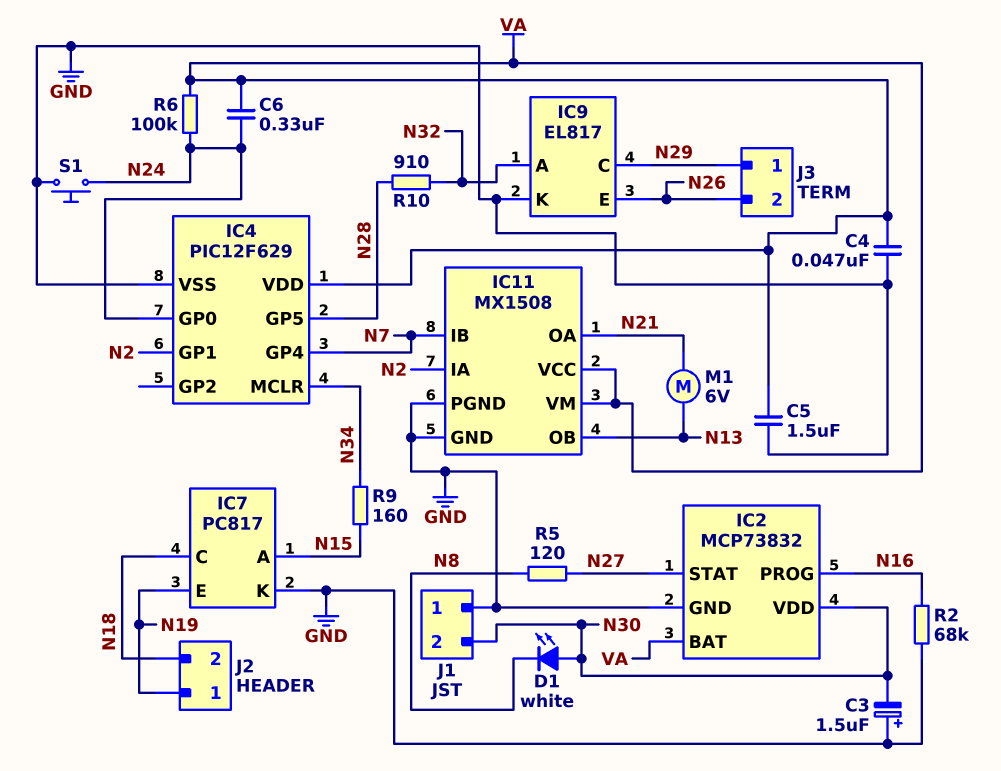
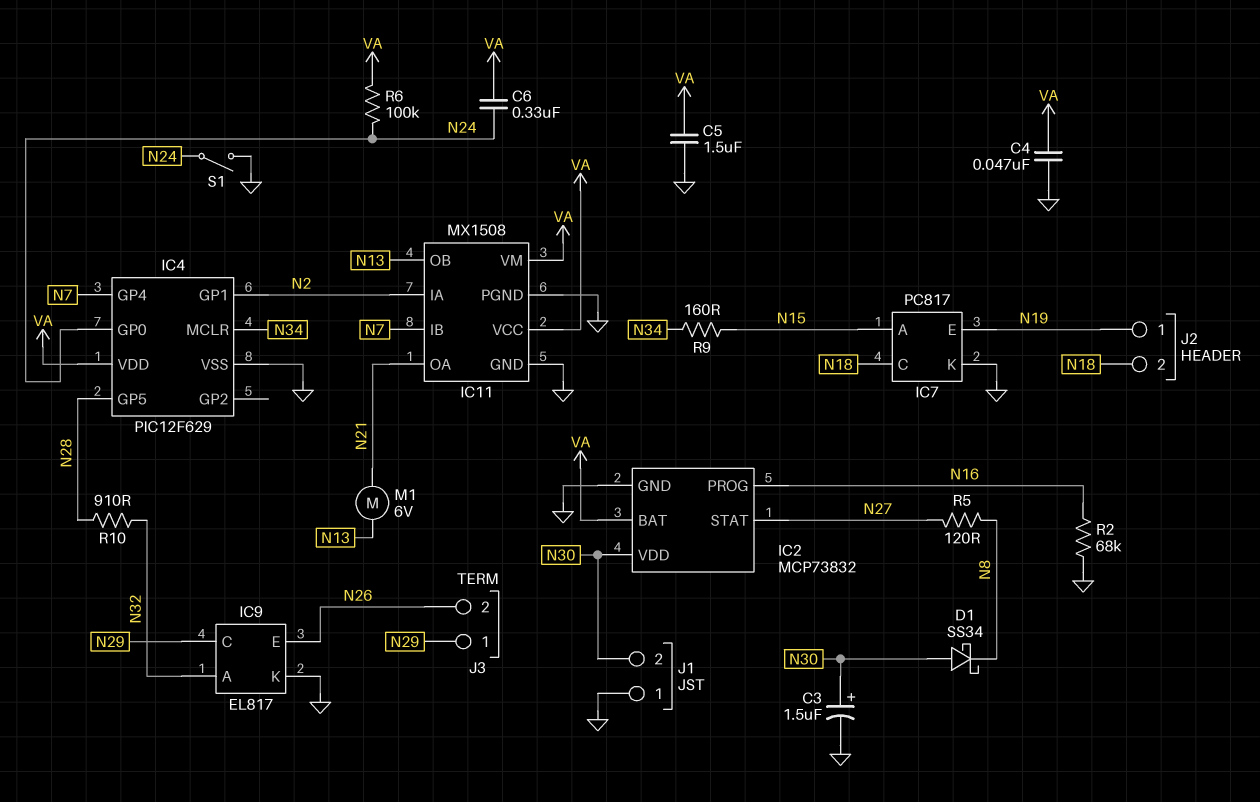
C3: 1.5uF (plus GND, minus N30) -> 1.5uF (plus N30, minus GND)
D1: LED white (A N30, K N8) -> schottky SS34 (A N30, K N8)
S1: button (GND, N24) -> switch (GND, N24)

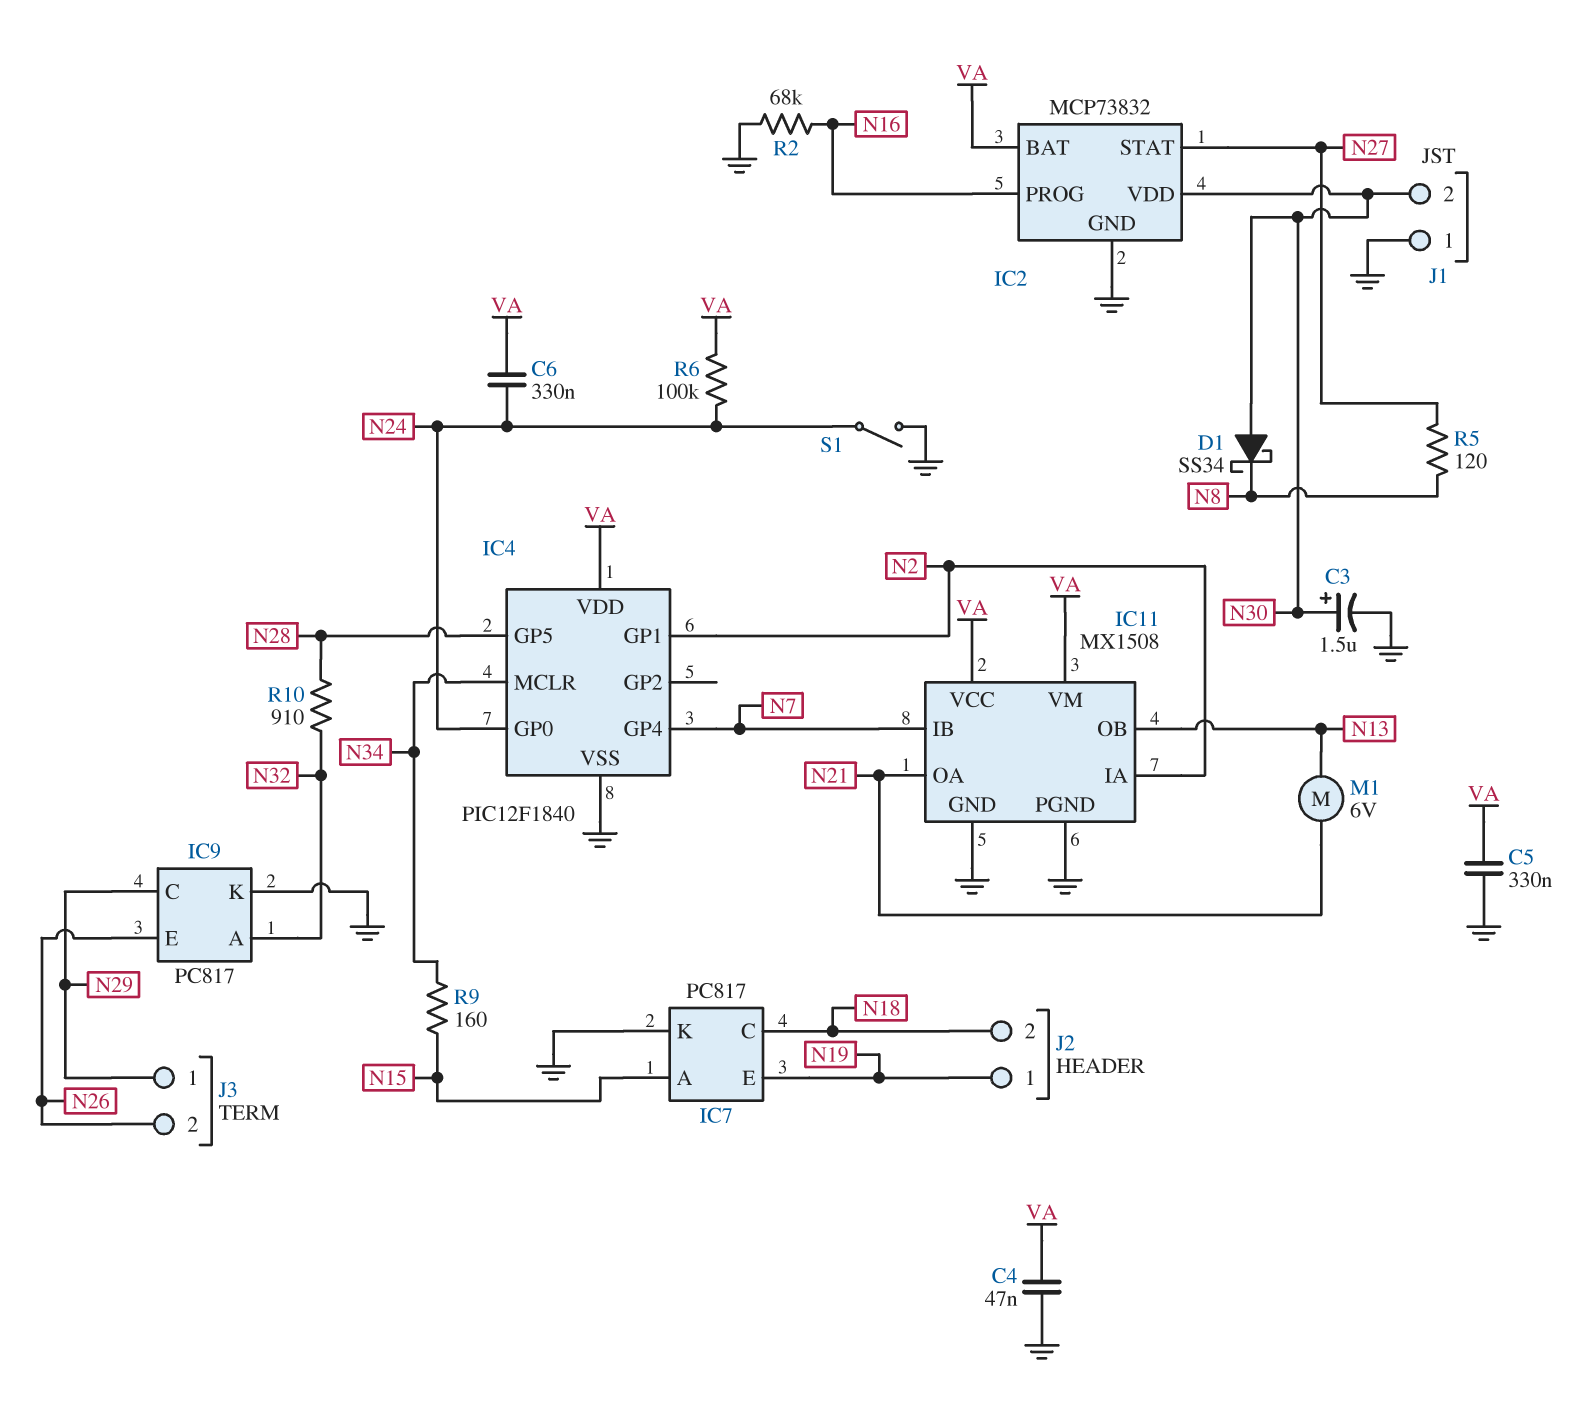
C5: 1.5uF (GND, VA) -> 330nF (GND, VA)
IC4: PIC12F629 -> PIC12F1840
IC9: EL817 -> PC817

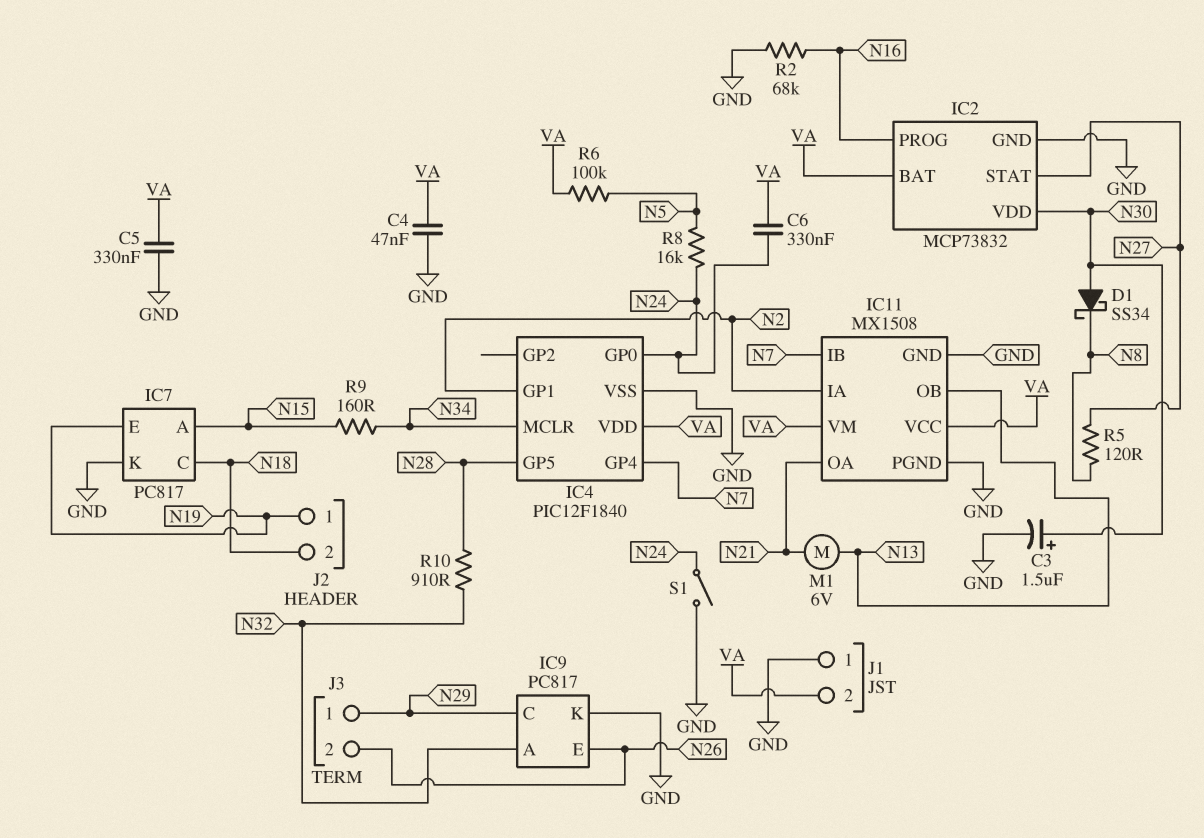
J1 pin 2: N30 -> VA
R6: 100k (N24, VA) -> 100k (N5, VA)
R8: none -> 16k (N5, N24)

